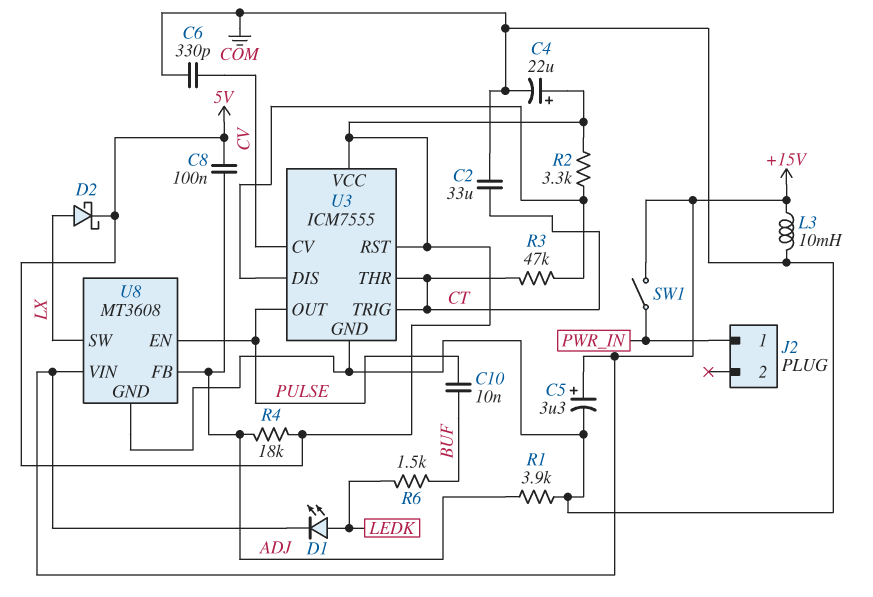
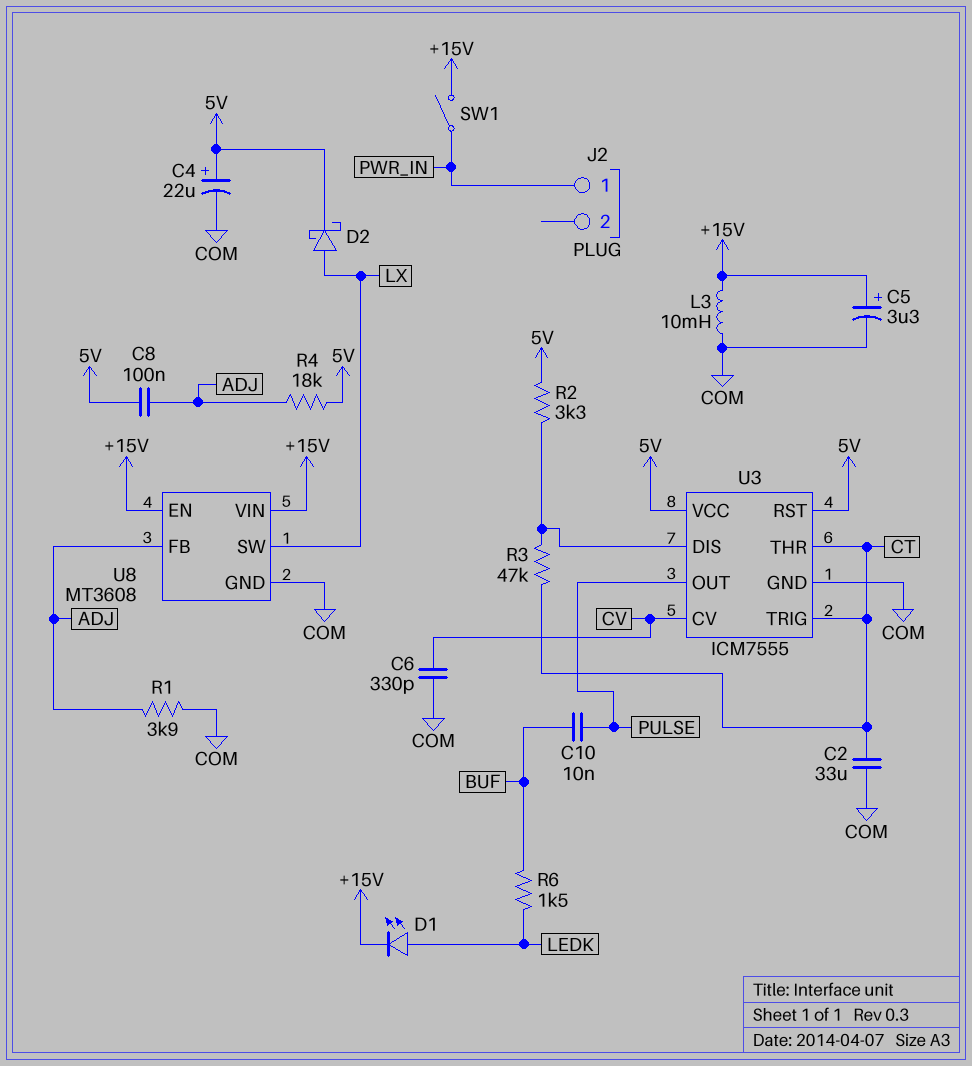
U8 pin EN: PULSE -> +15V

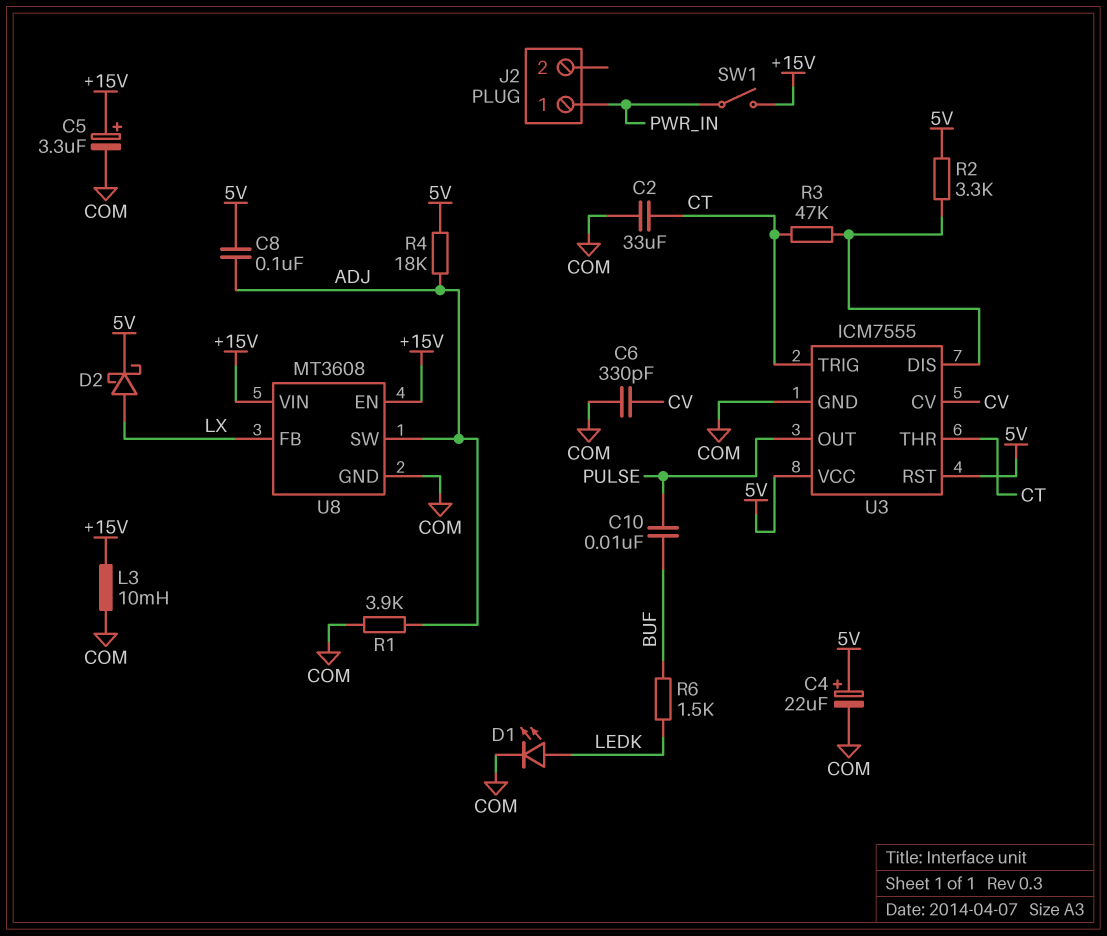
D1: LED (A LEDK, K +15V) -> LED (A LEDK, K COM)
U8 pin FB: ADJ -> LX
U8 pin SW: LX -> ADJ

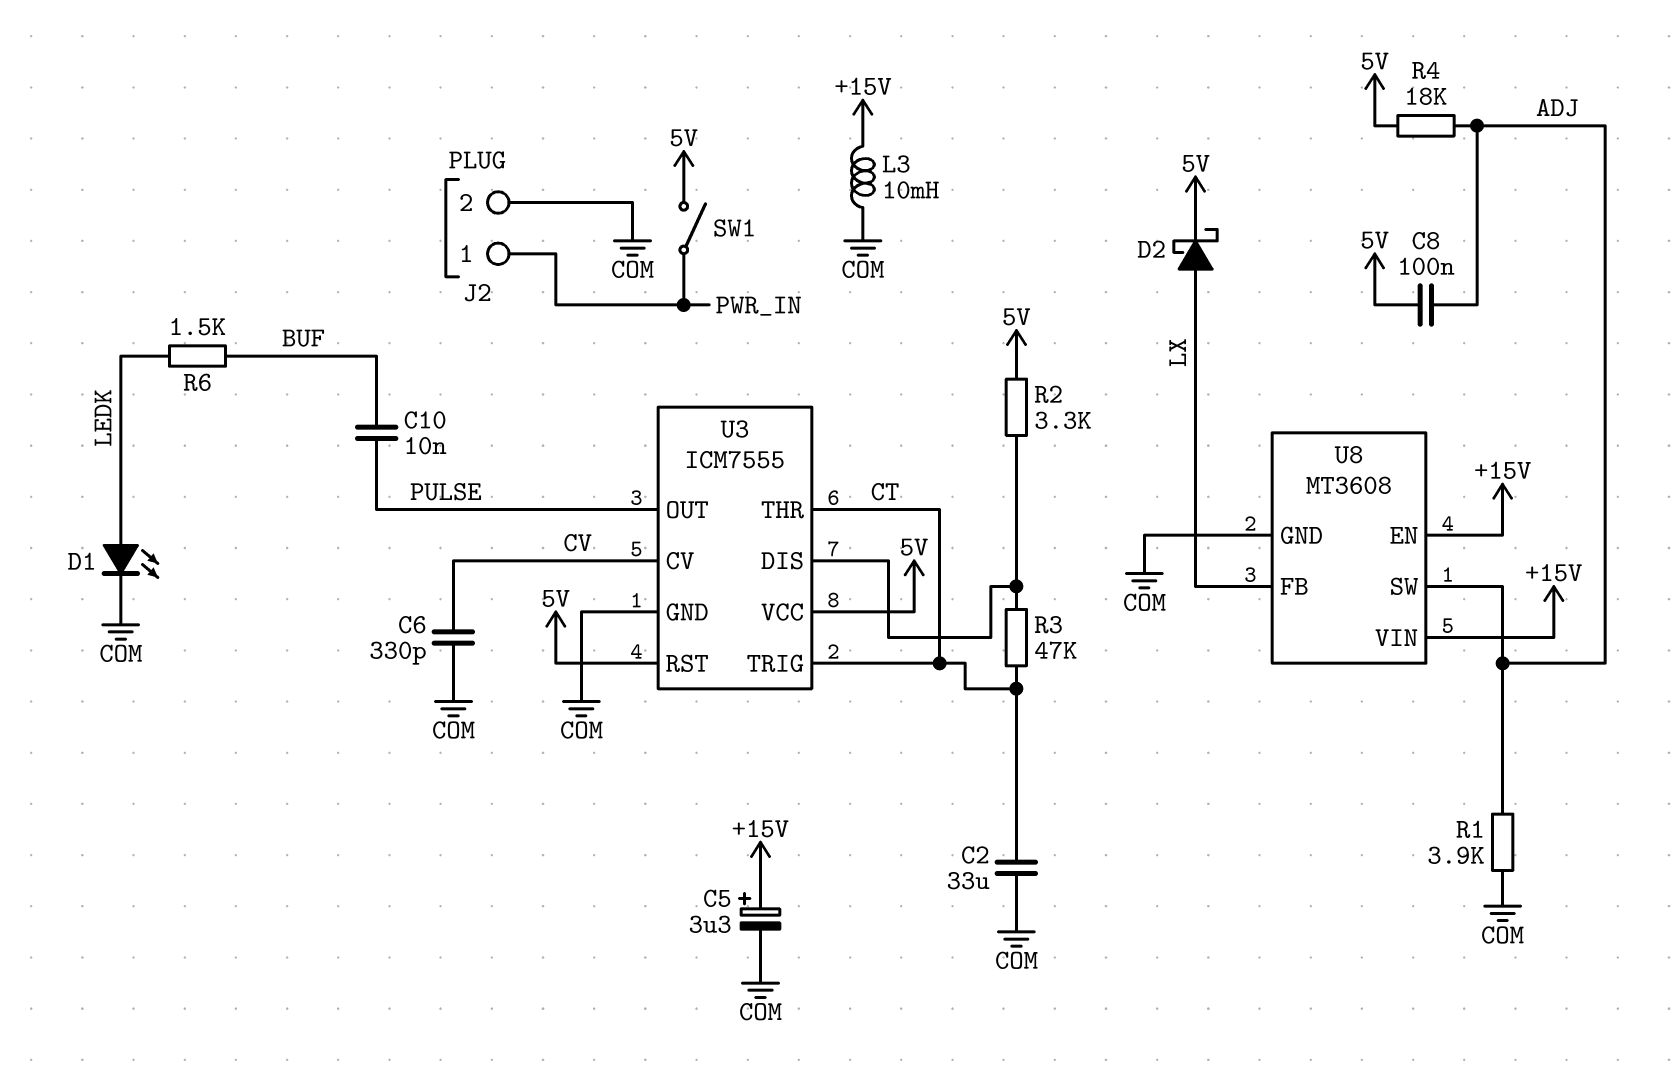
C4: 22uF (plus 5V, minus COM) -> none
J2 pin 2: none -> COM
SW1: switch (+15V, PWR_IN) -> switch (5V, PWR_IN)

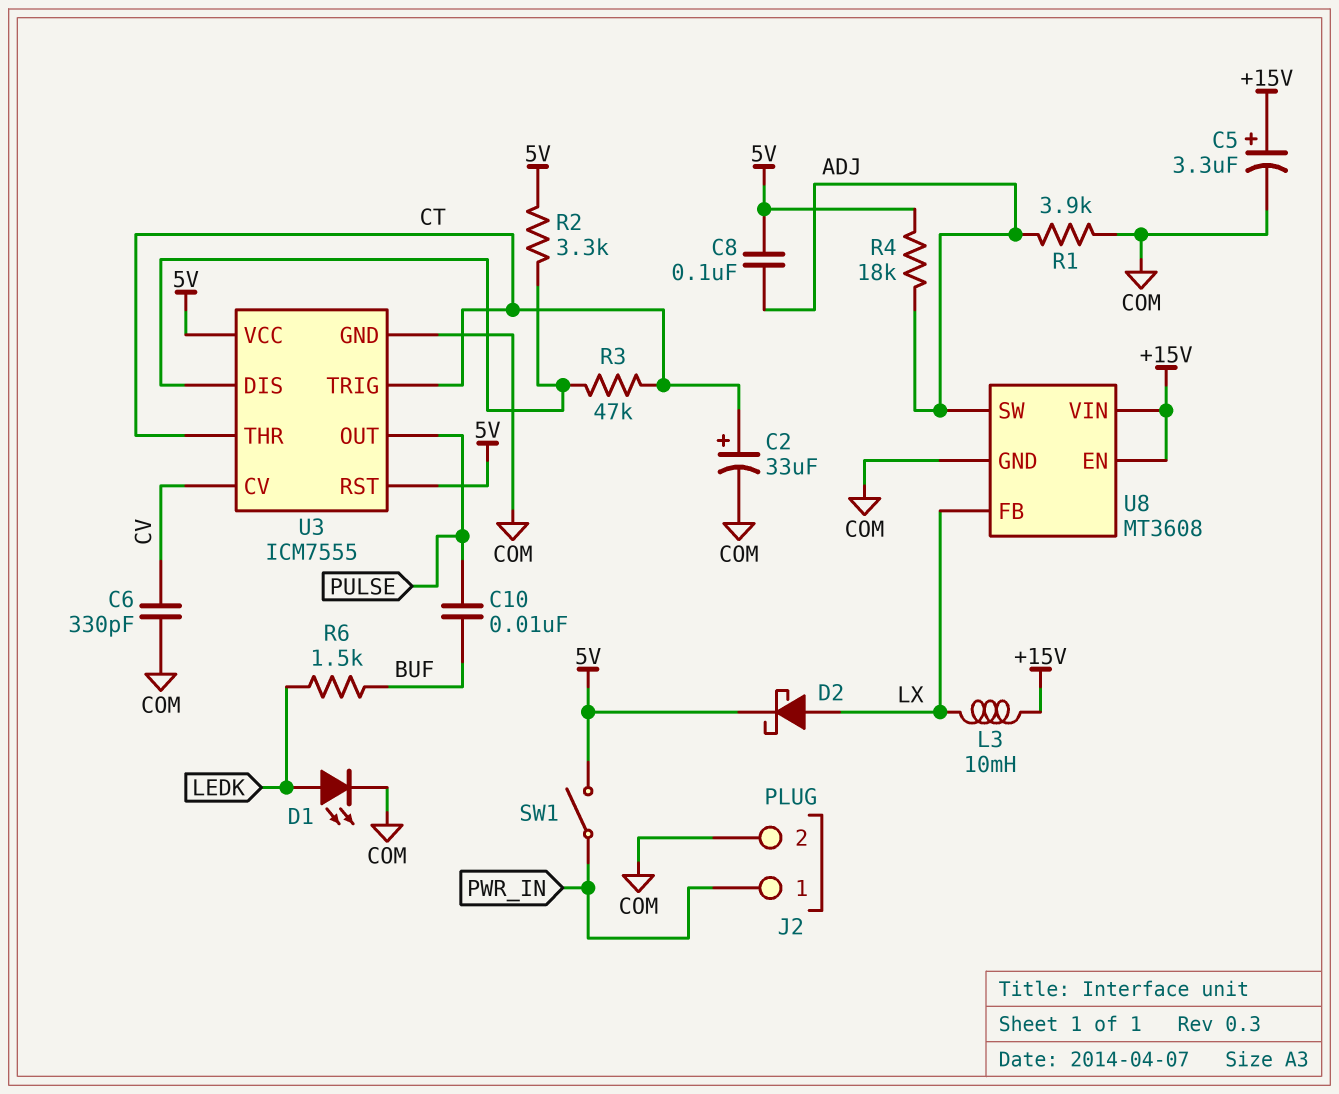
C2: 33uF (COM, CT) -> 33uF (plus CT, minus COM)
L3: 10mH (+15V, COM) -> 10mH (+15V, LX)

